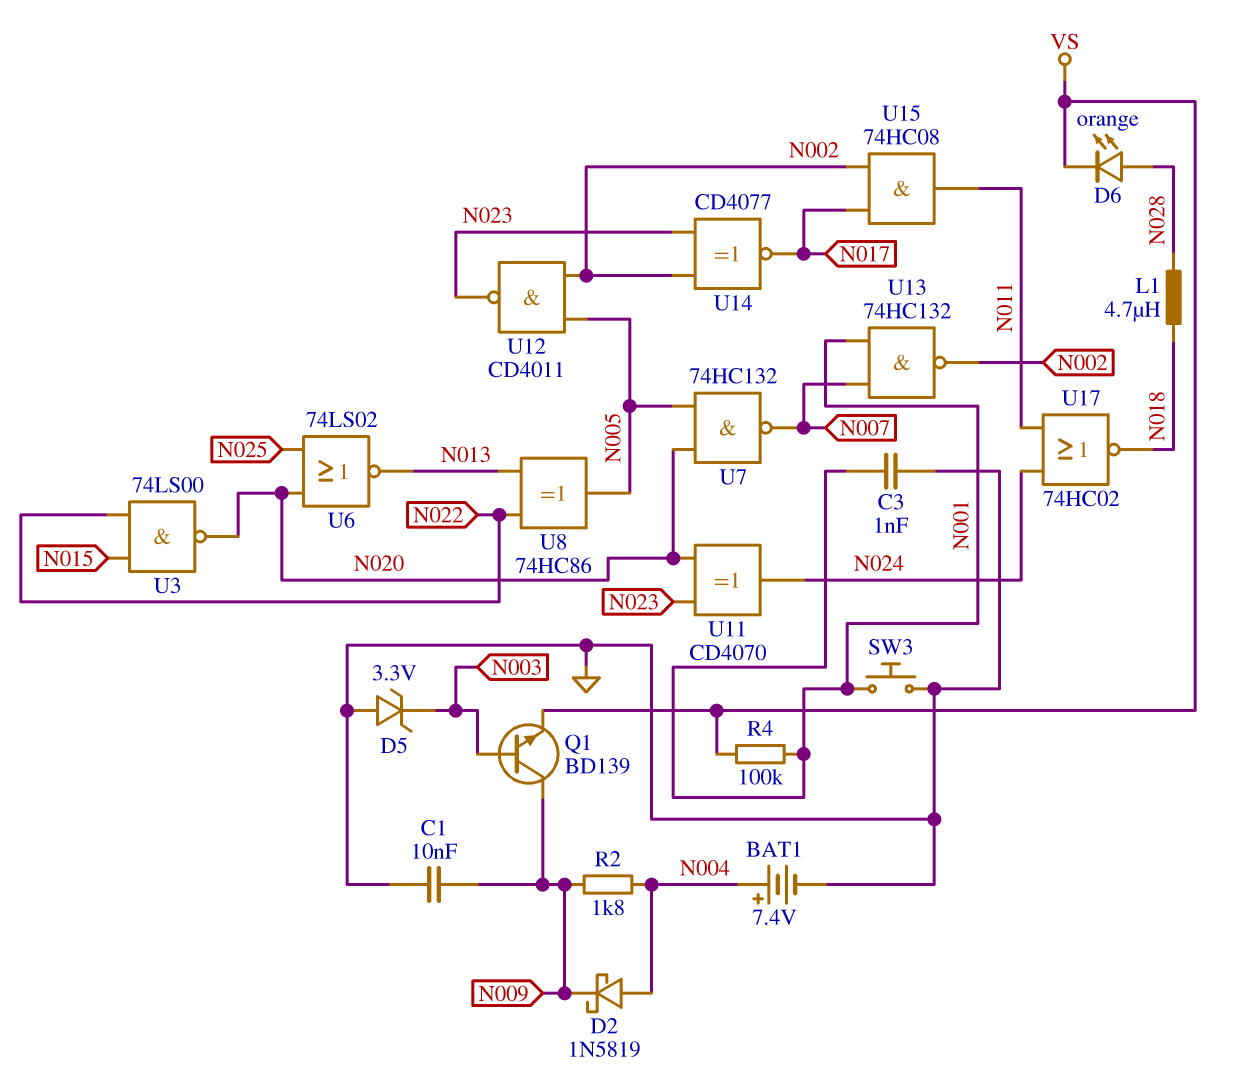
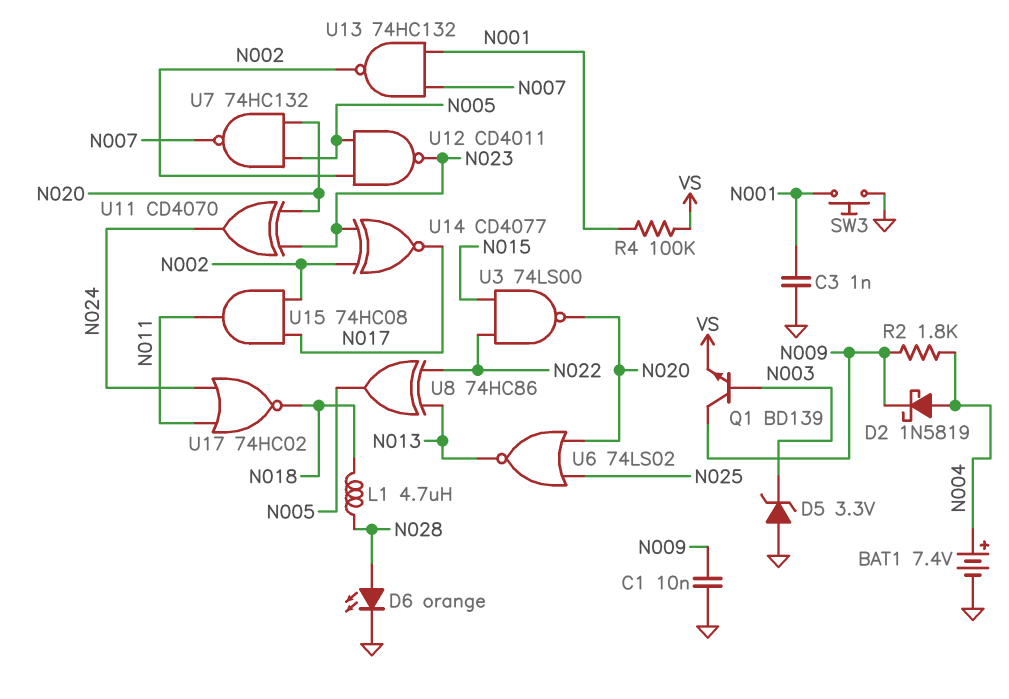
D6: LED orange (A N028, K VS) -> LED orange (A N028, K GND)

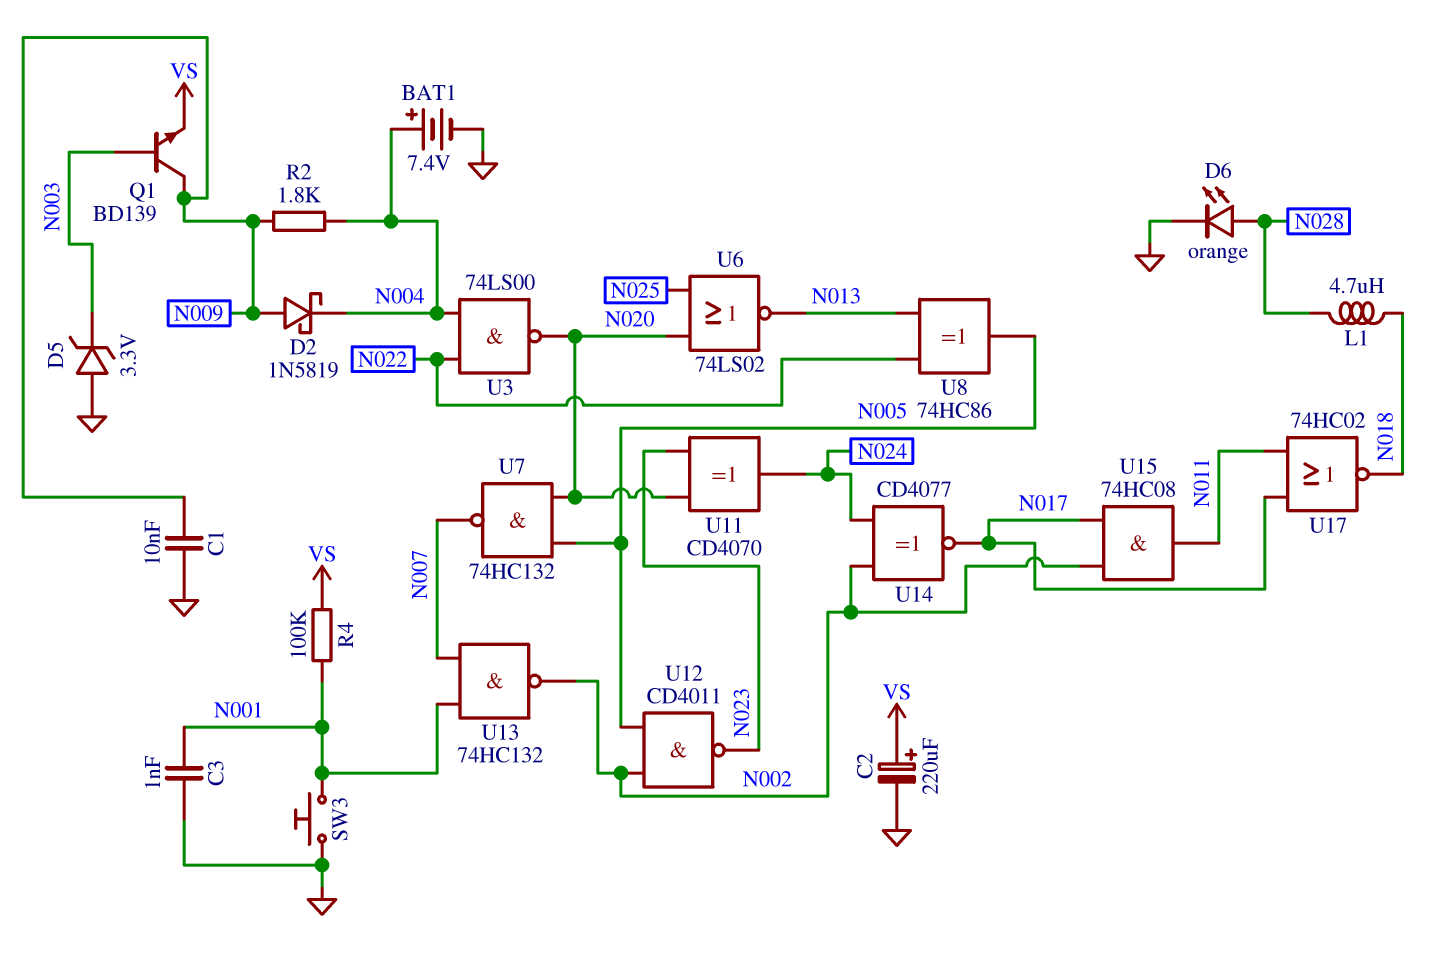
C2: none -> 220uF (plus VS, minus GND)
D2: schottky 1N5819 (A N004, K N009) -> schottky 1N5819 (A N009, K N004)
U3: NAND 74LS00 (in N015, in N022, out N020) -> NAND 74LS00 (in N004, in N022, out N020)
U14: XNOR CD4077 (in N002, in N023, out N017) -> XNOR CD4077 (in N002, in N024, out N017)
U17: NOR 74HC02 (in N011, in N024, out N018) -> NOR 74HC02 (in N011, in N017, out N018)

